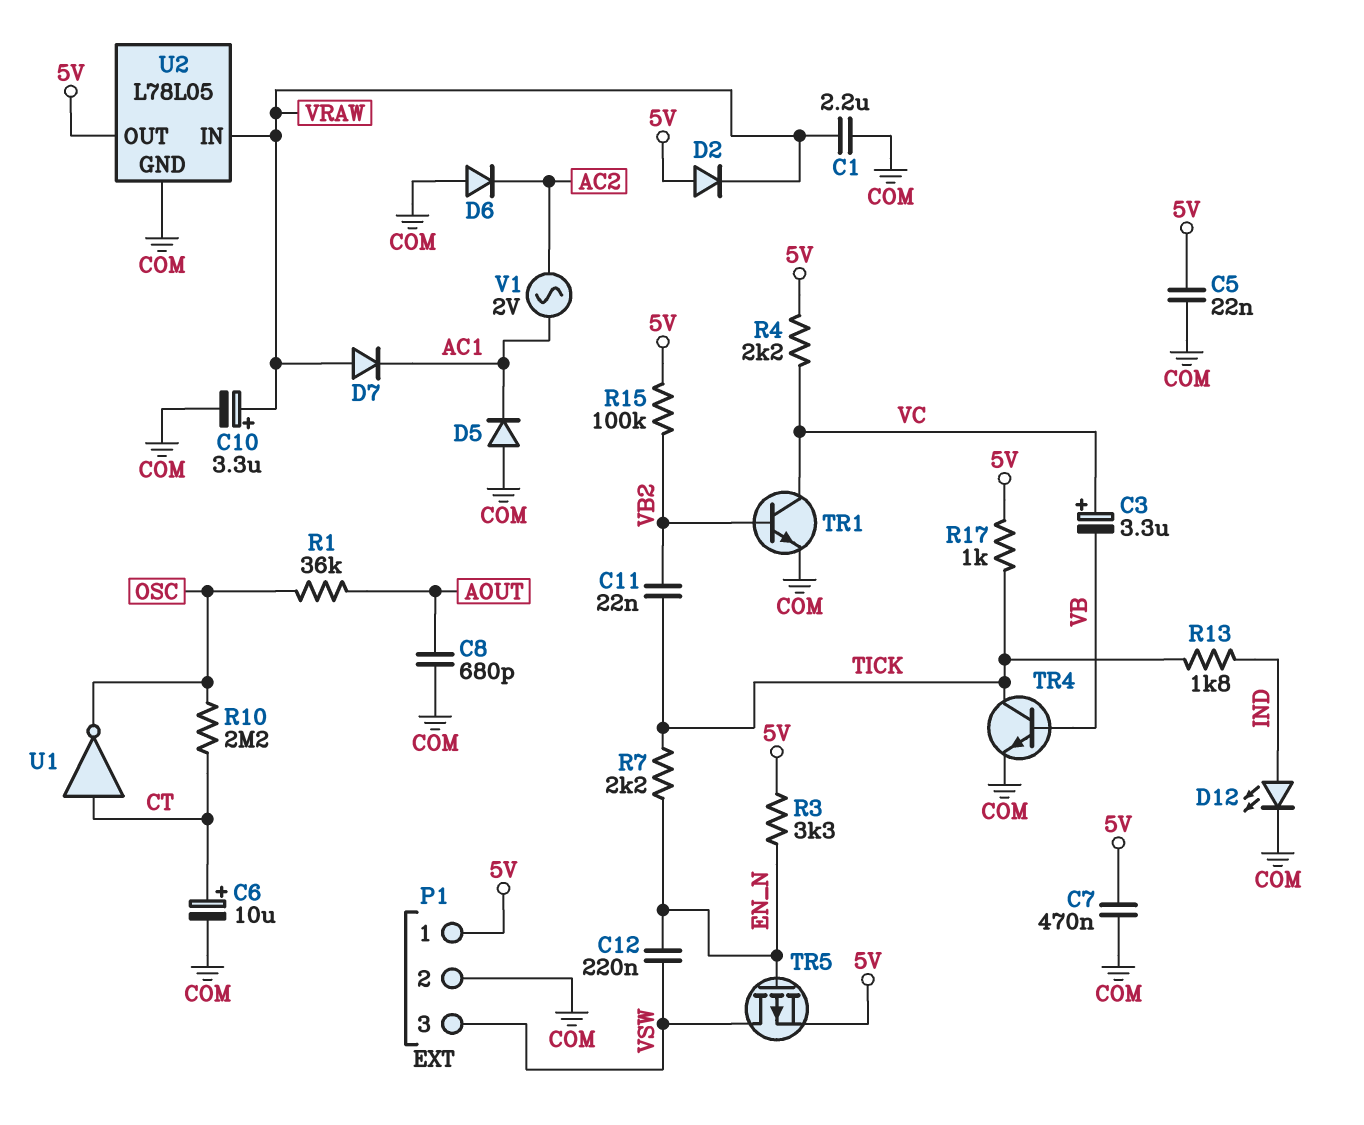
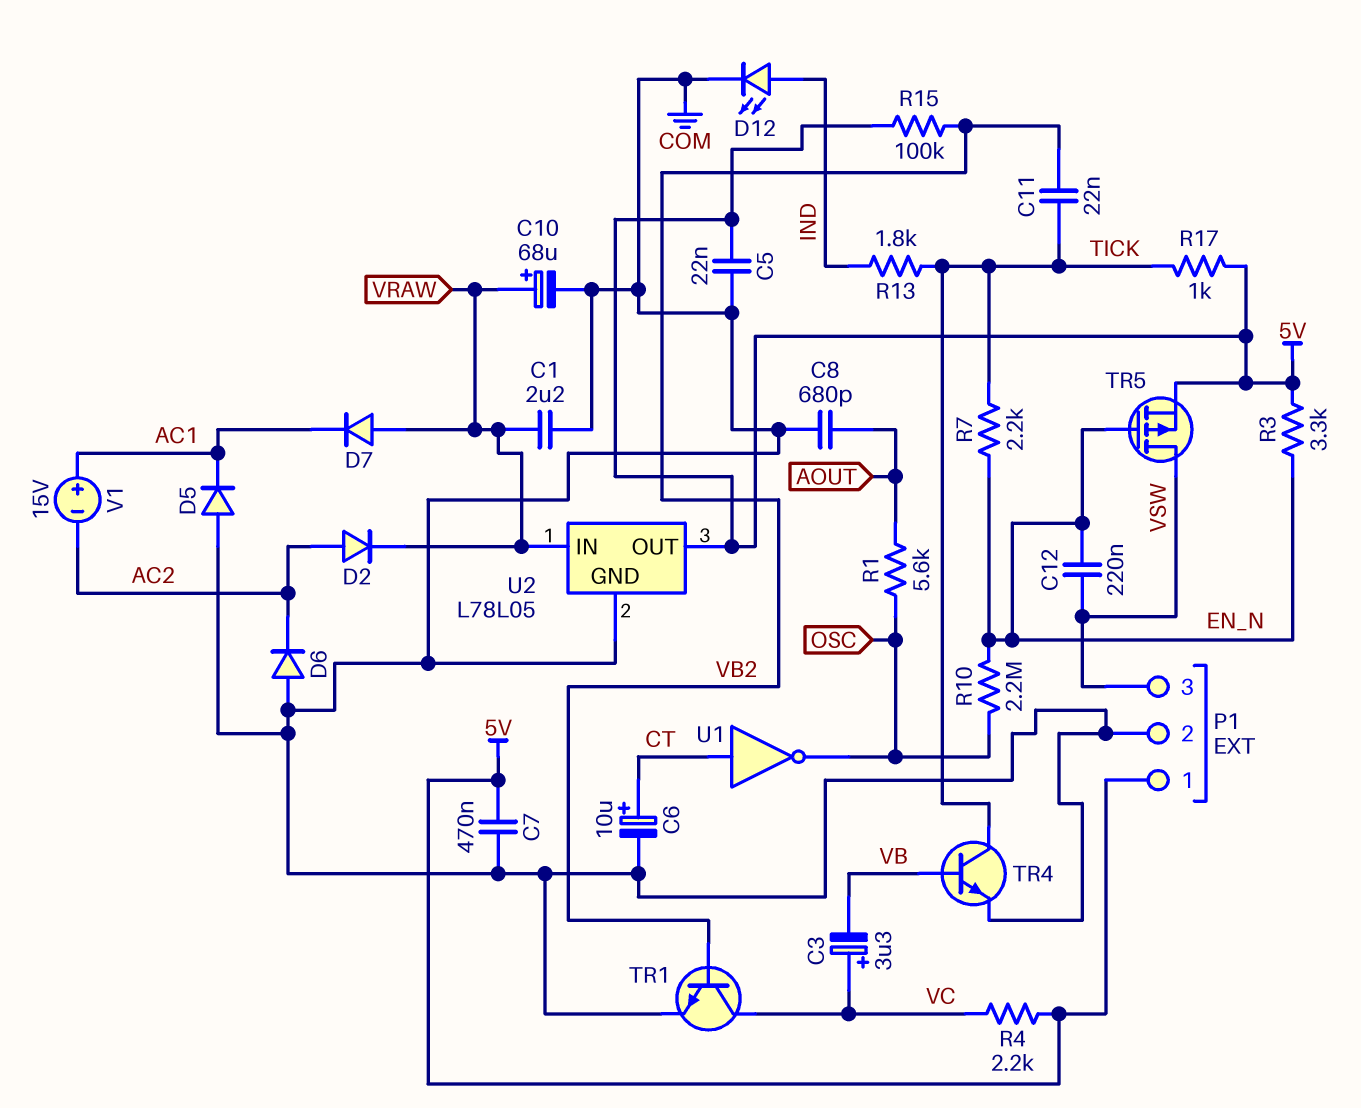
C10: 3.3uF (plus VRAW, minus COM) -> 68uF (plus VRAW, minus COM)
D2: diode (A 5V, K VRAW) -> diode (A AC2, K VRAW)
R1: 36k (AOUT, OSC) -> 5.6k (AOUT, OSC)
R10: 2.2M (CT, OSC) -> 2.2M (EN_N, OSC)
V1: AC 2V (AC1, AC2) -> 15V (plus AC1, minus AC2)

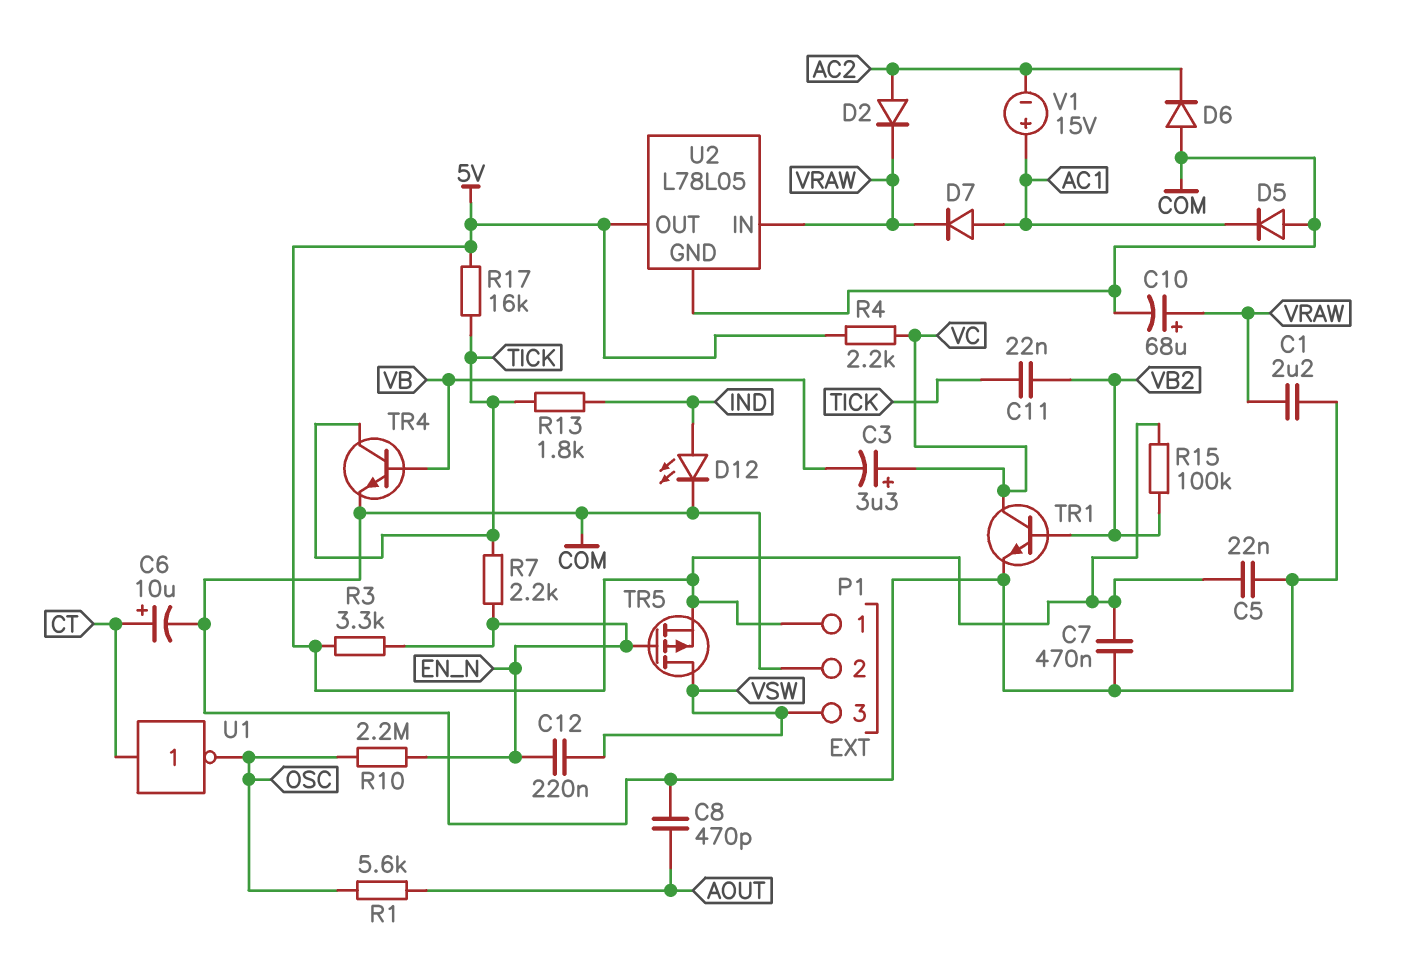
C8: 680pF (AOUT, COM) -> 470pF (AOUT, COM)
D7: diode (A VRAW, K AC1) -> diode (A AC1, K VRAW)
R17: 1k (5V, TICK) -> 16k (5V, TICK)

